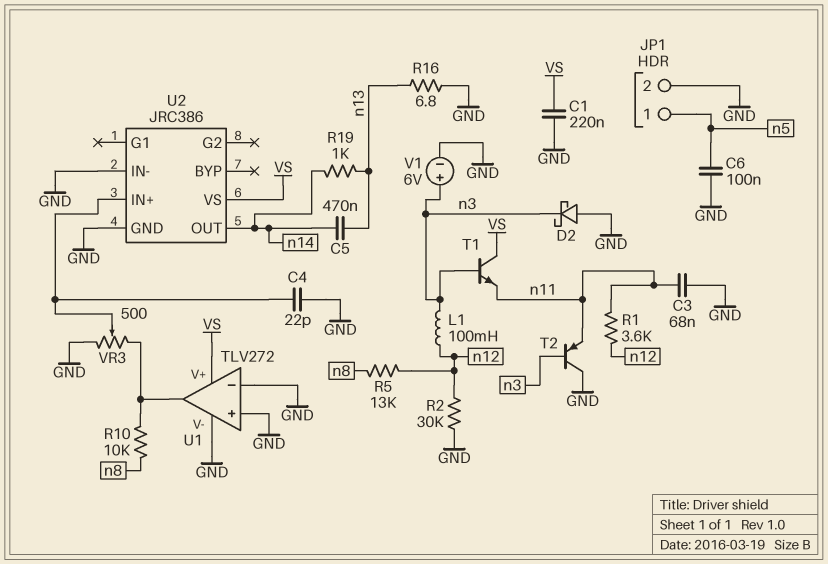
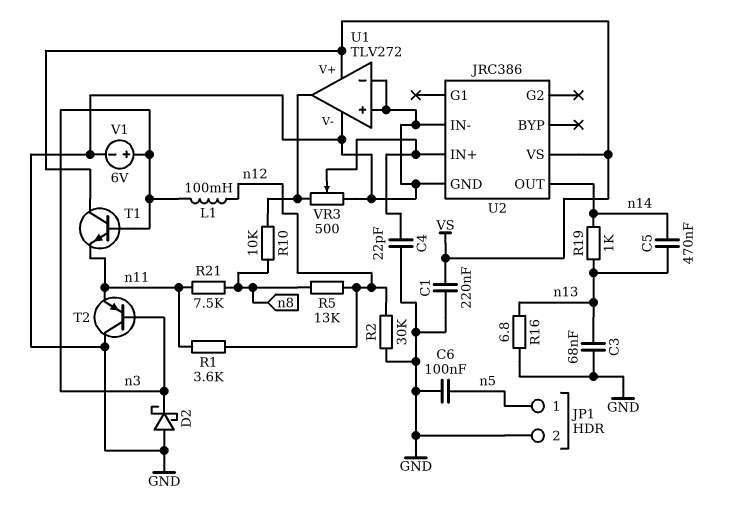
C3: 68nF (GND, n11) -> 68nF (GND, n13)
R21: none -> 7.5k (n8, n11)

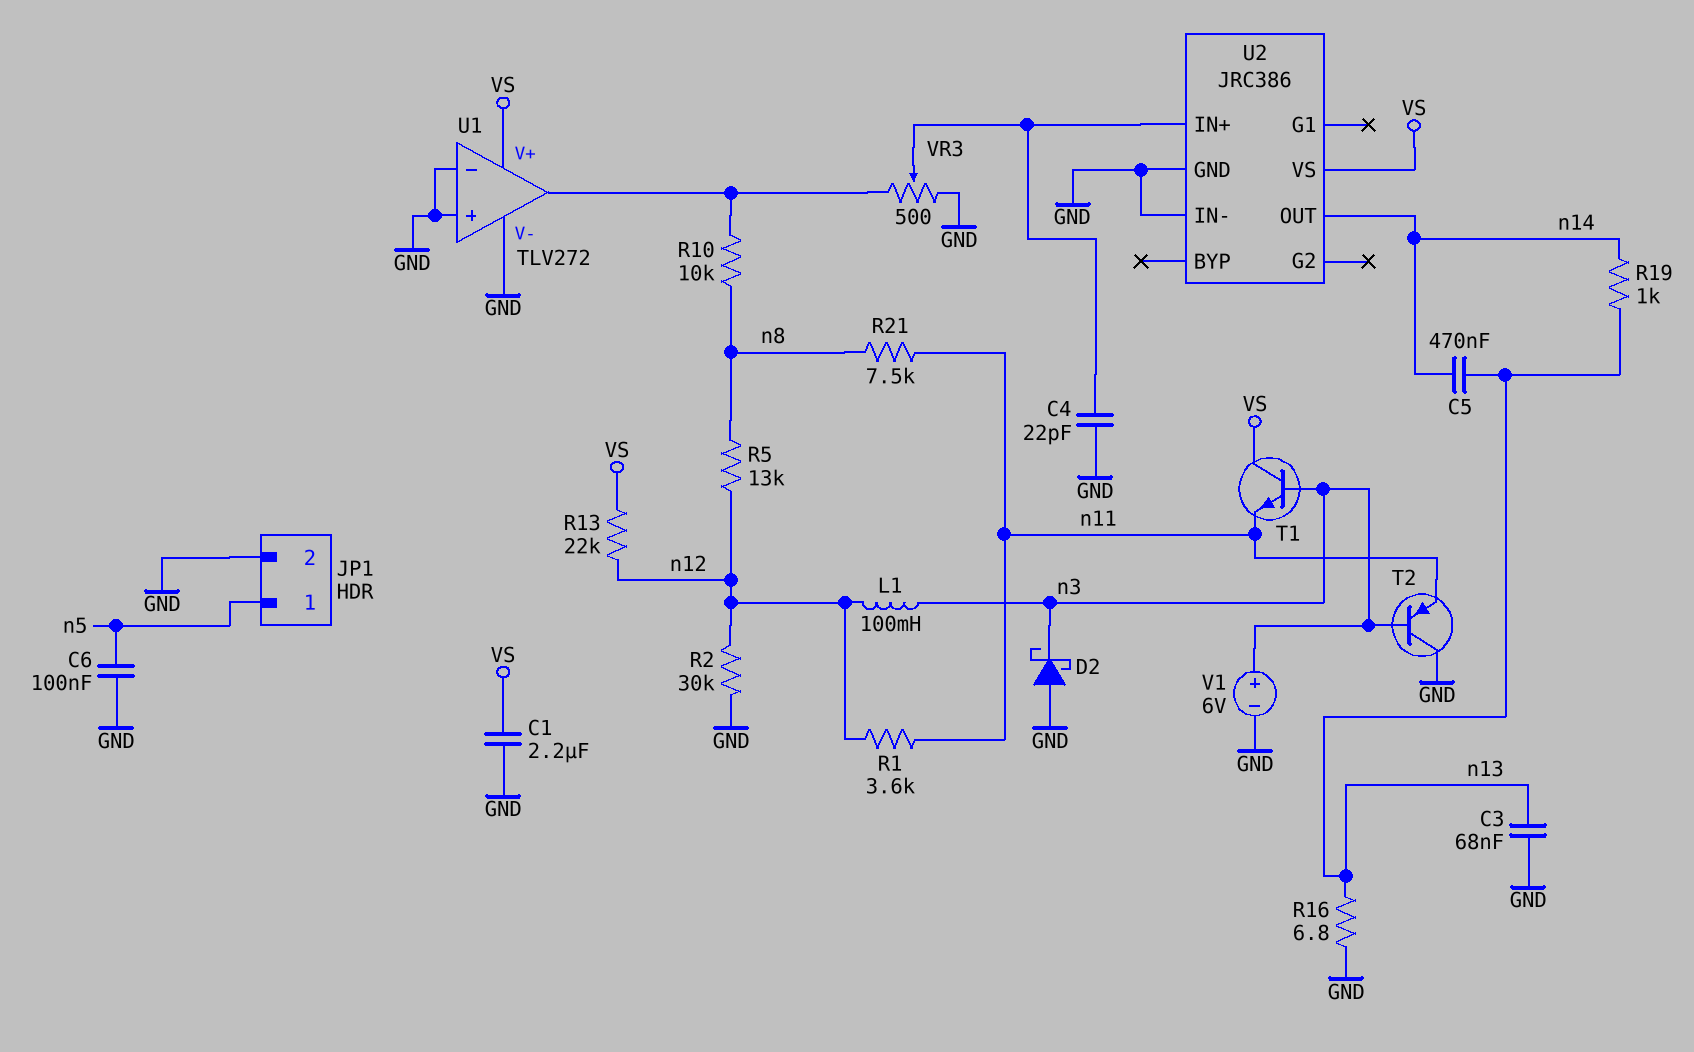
C1: 220nF (GND, VS) -> 2.2uF (GND, VS)
R13: none -> 22k (VS, n12)

